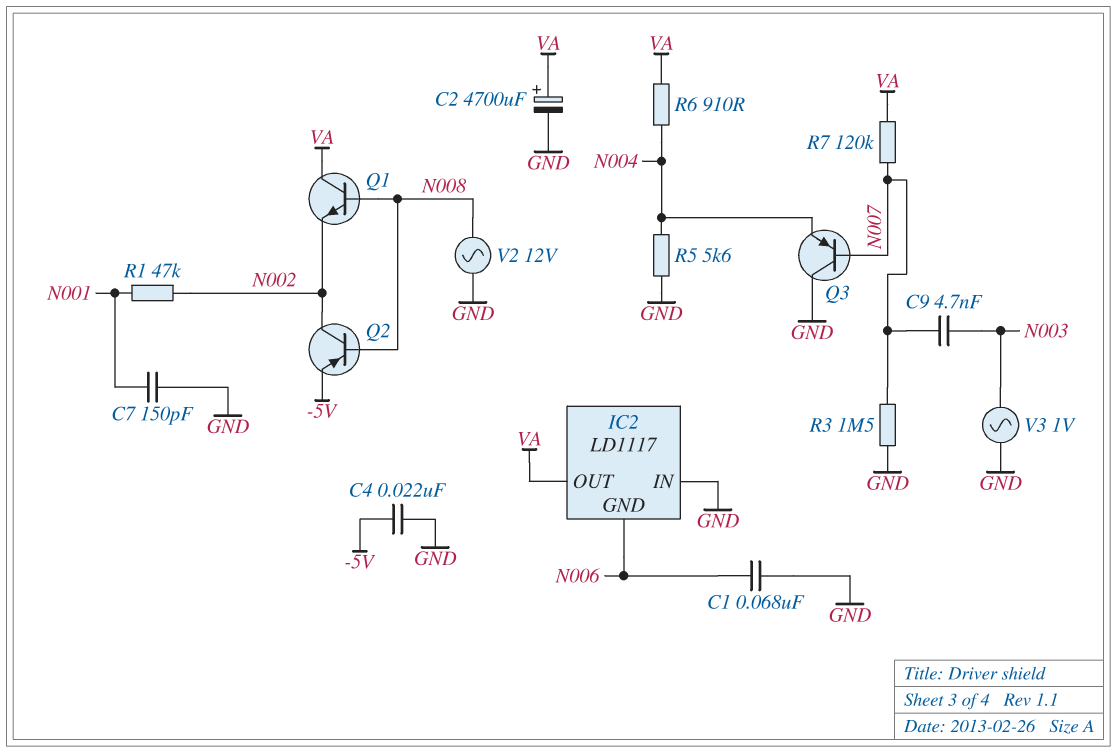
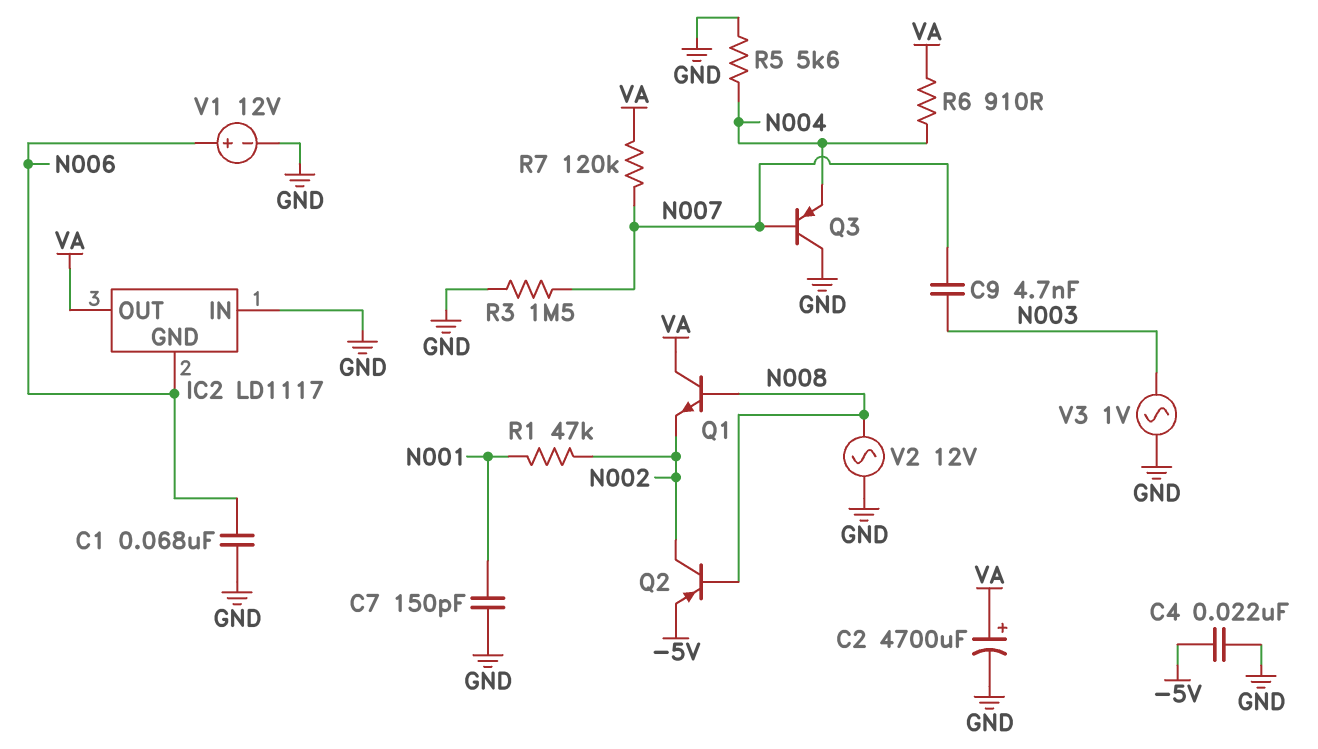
V1: none -> 12V (plus N006, minus GND)

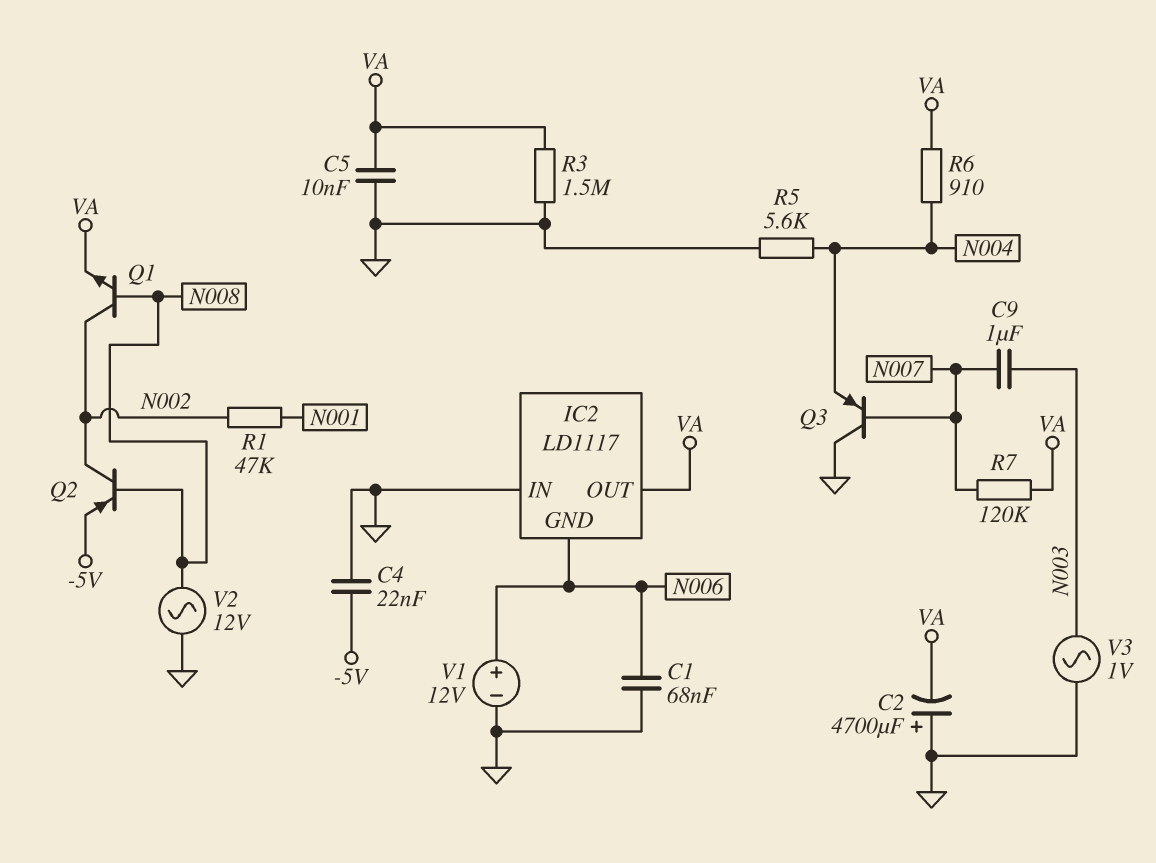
C2: 4700uF (plus VA, minus GND) -> 4700uF (plus GND, minus VA)
C5: none -> 10nF (GND, VA)
C7: 150pF (GND, N001) -> none
C9: 4.7nF (N003, N007) -> 1uF (N003, N007)
Q1: NPN (B N008, C VA, E N002) -> NPN (B N008, C N002, E VA)
R3: 1.5M (GND, N007) -> 1.5M (GND, VA)

